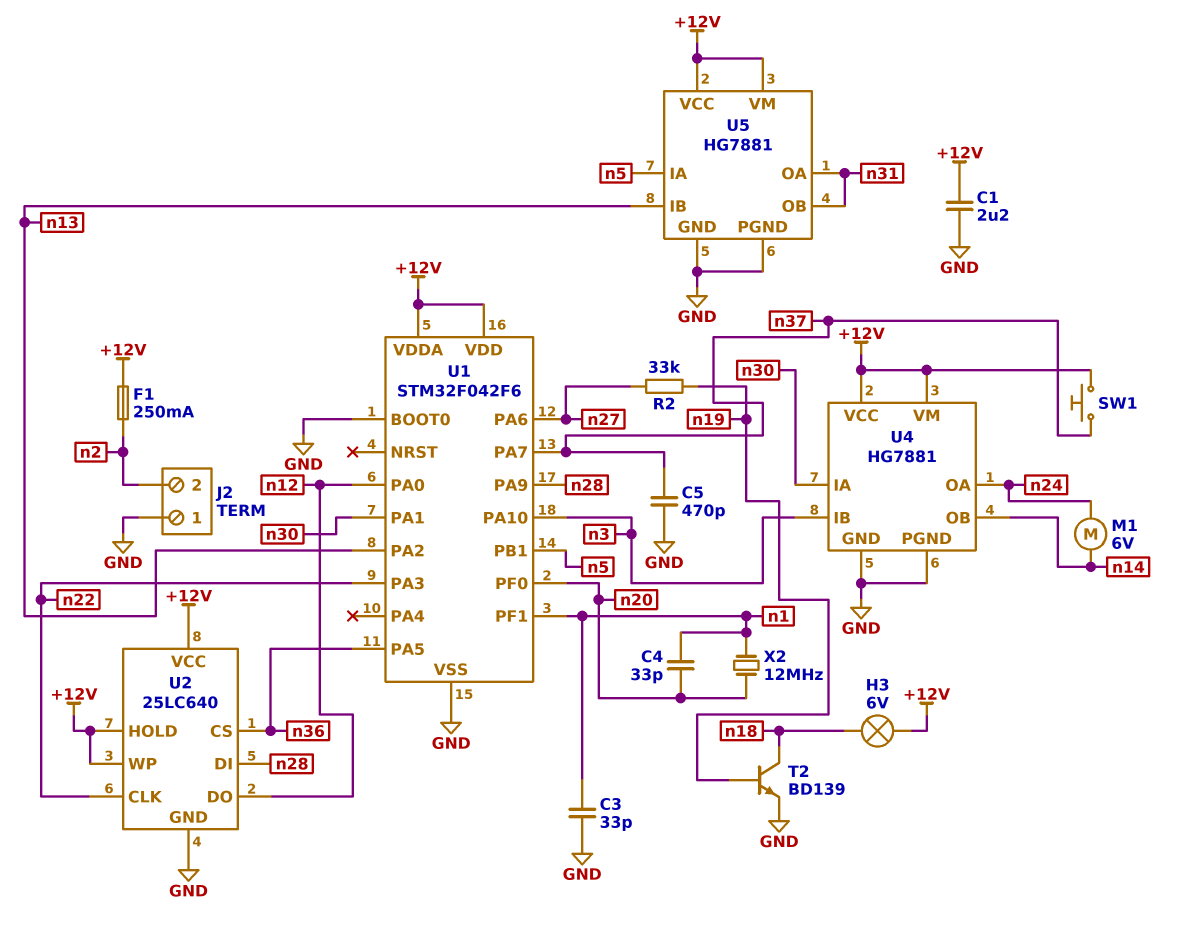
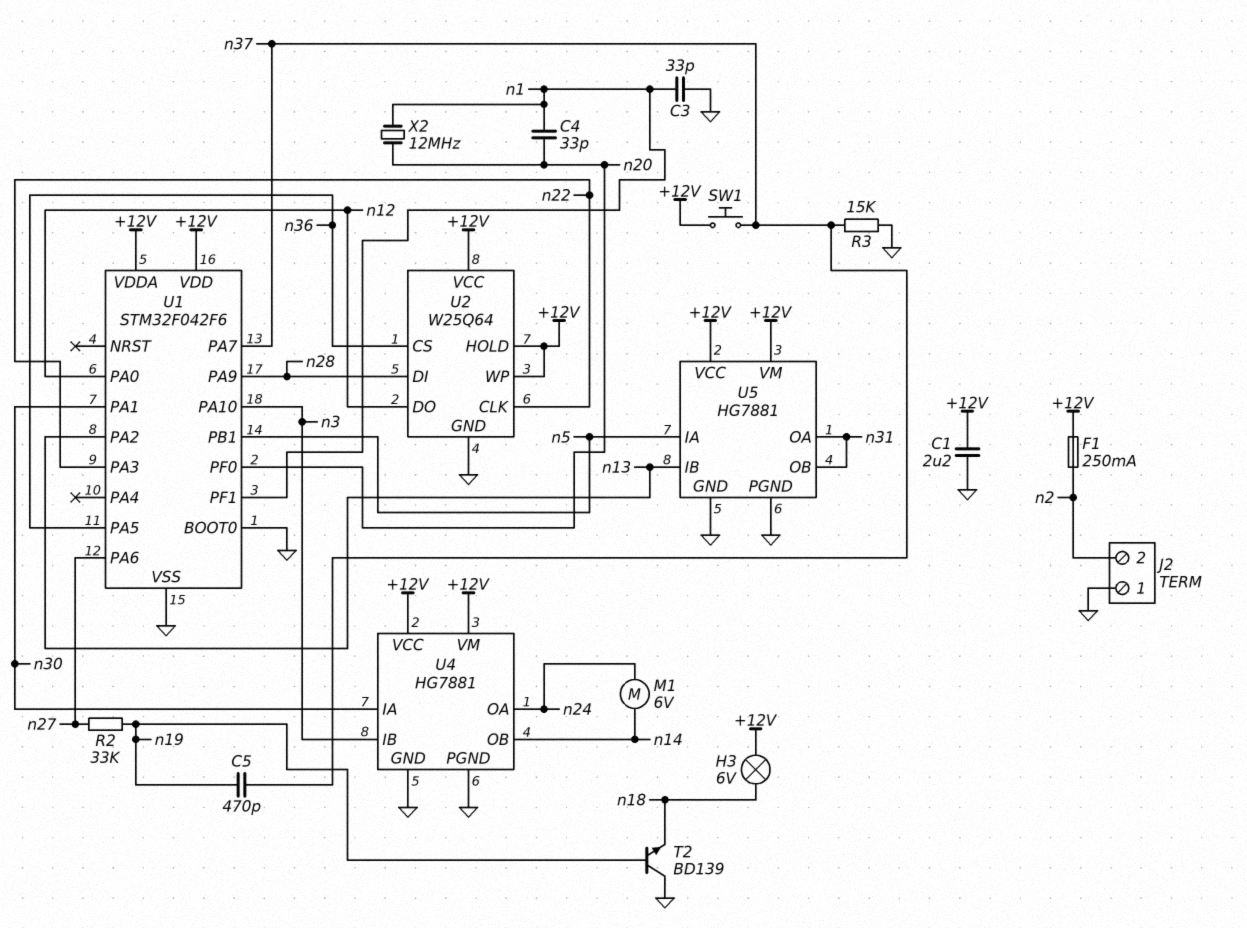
C5: 470pF (GND, n37) -> 470pF (n19, n37)
R3: none -> 15k (GND, n37)
T2: NPN BD139 (B n19, C n18, E GND) -> NPN BD139 (B n19, C GND, E n18)
U2: 25LC640 -> W25Q64

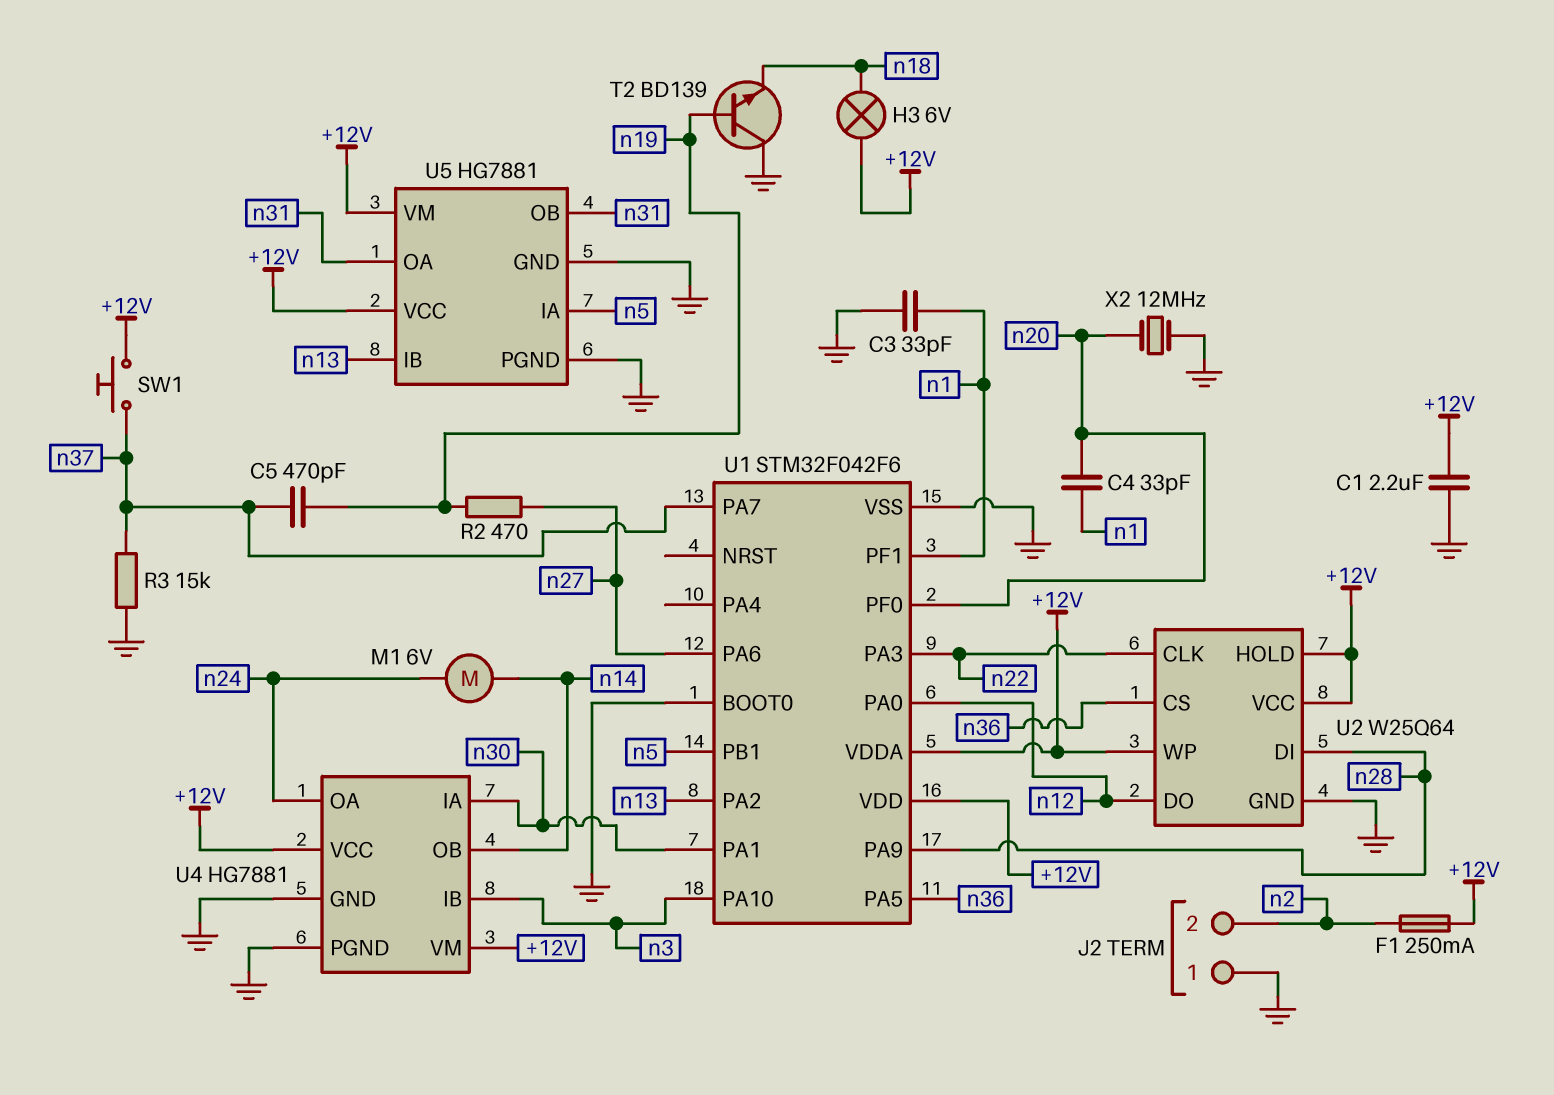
R2: 33k (n19, n27) -> 470 (n19, n27)
X2: 12MHz (n1, n20) -> 12MHz (GND, n20)

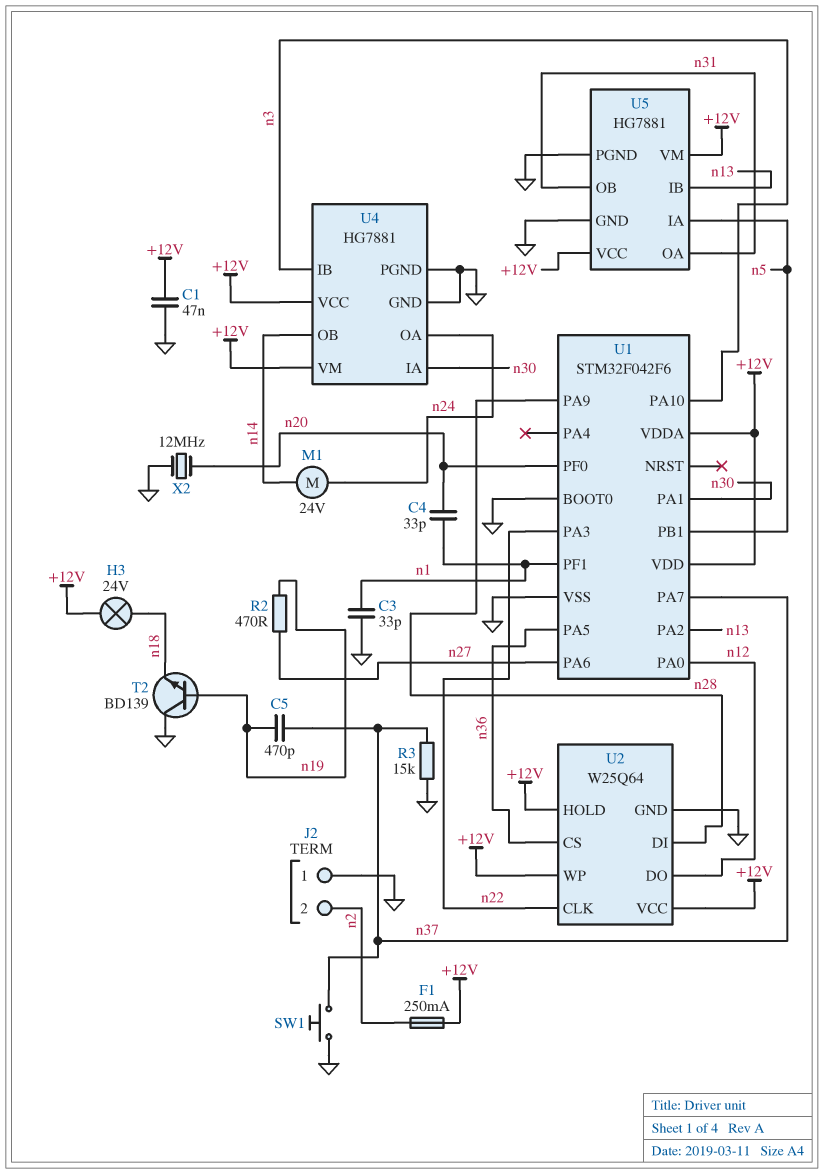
C1: 2.2uF (+12V, GND) -> 47nF (+12V, GND)
H3: lamp 6V (+12V, n18) -> lamp 24V (+12V, n18)
M1: motor 6V (n14, n24) -> motor 24V (n14, n24)
SW1: button (+12V, n37) -> button (GND, n37)

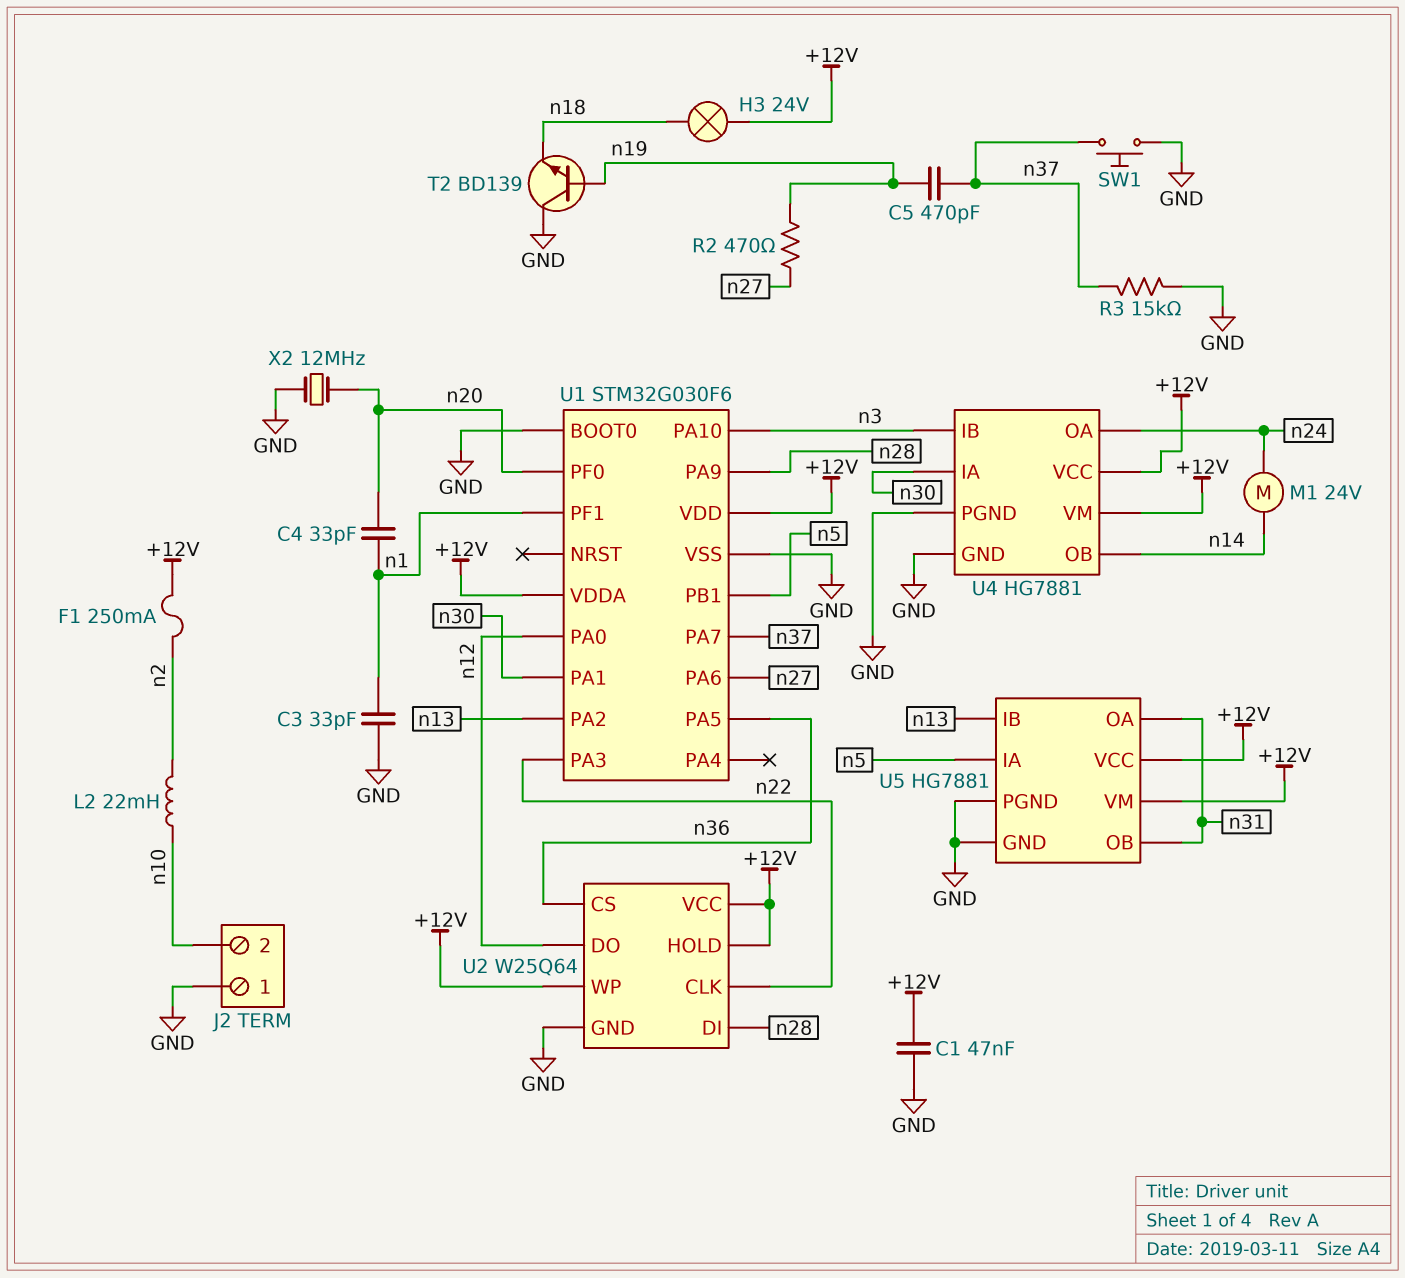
J2 pin 2: n2 -> n10
L2: none -> 22mH (n2, n10)
U1: STM32F042F6 -> STM32G030F6

